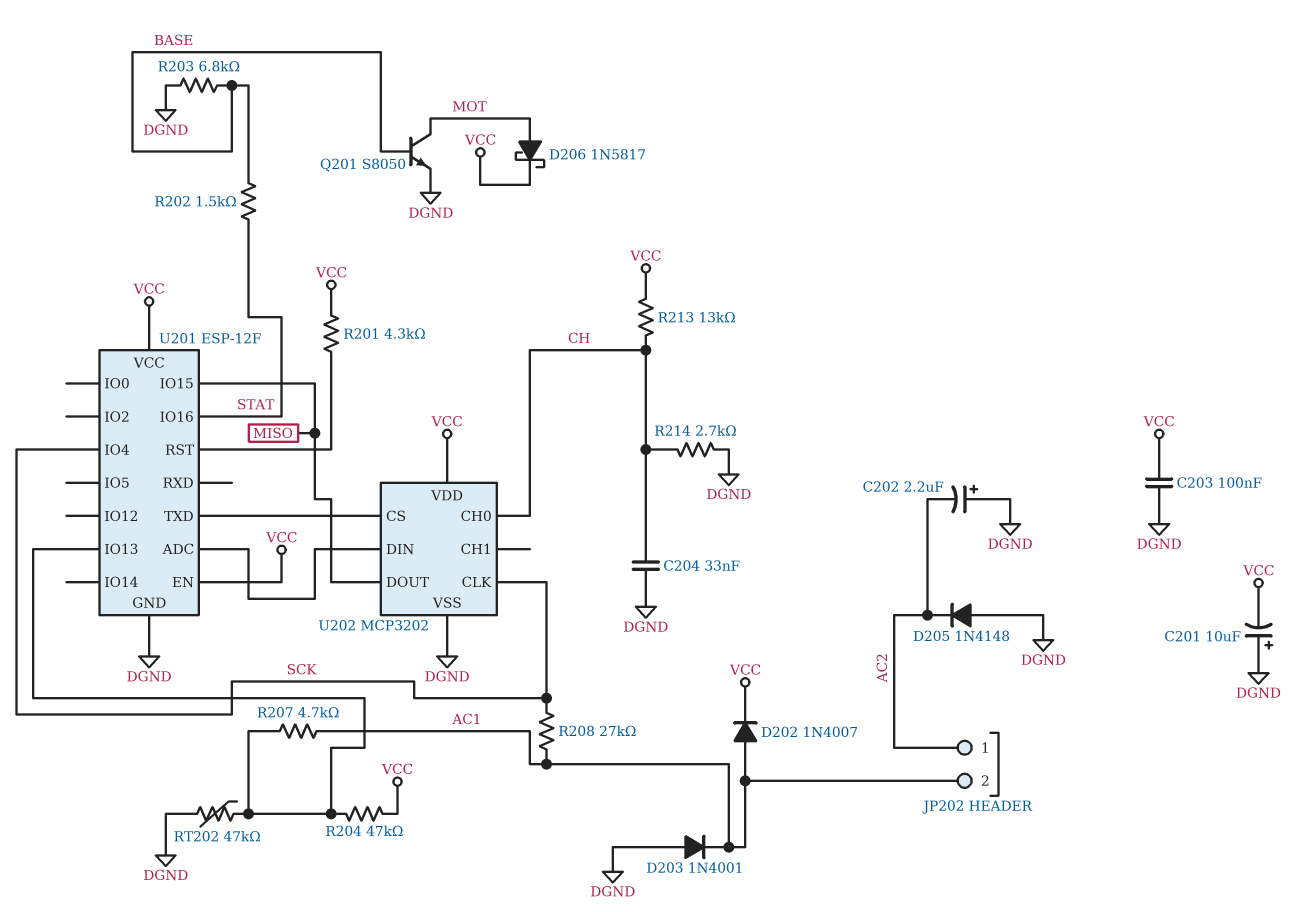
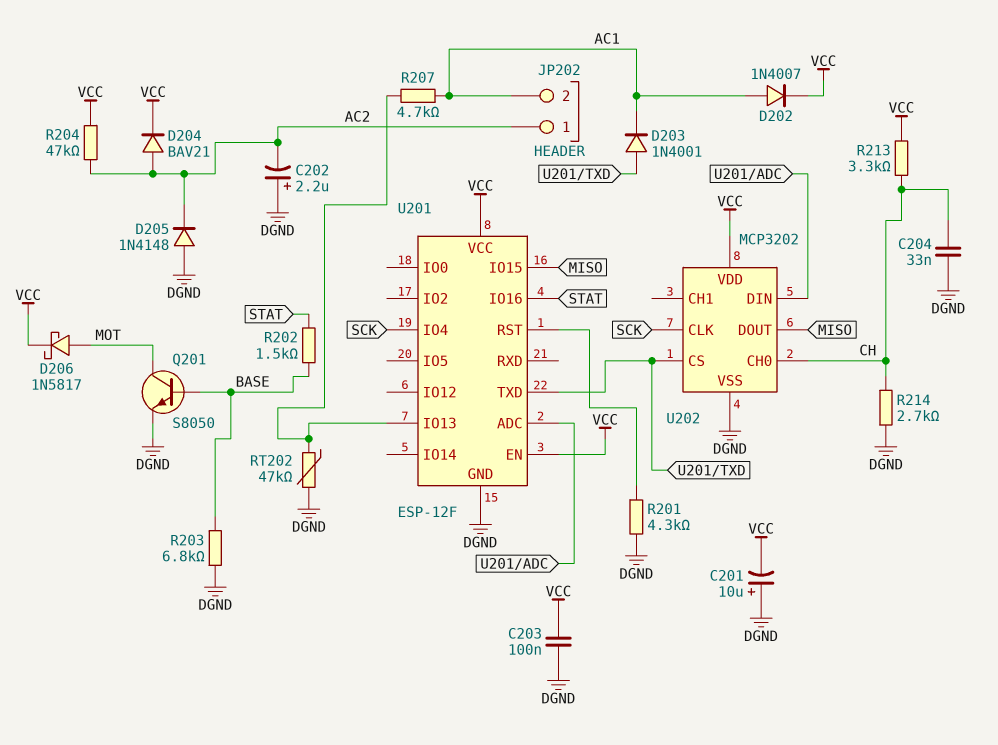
D203: diode 1N4001 (A DGND, K AC1) -> diode 1N4001 (A U201/TXD, K AC1)
D204: none -> diode BAV21 (A AC2, K VCC)
R201: 4.3k (U201/RST, VCC) -> 4.3k (DGND, U201/RST)
R204: 47k (U201/IO13, VCC) -> 47k (AC2, VCC)
R208: 27k (AC1, SCK) -> none
R213: 13k (CH, VCC) -> 3.3k (CH, VCC)

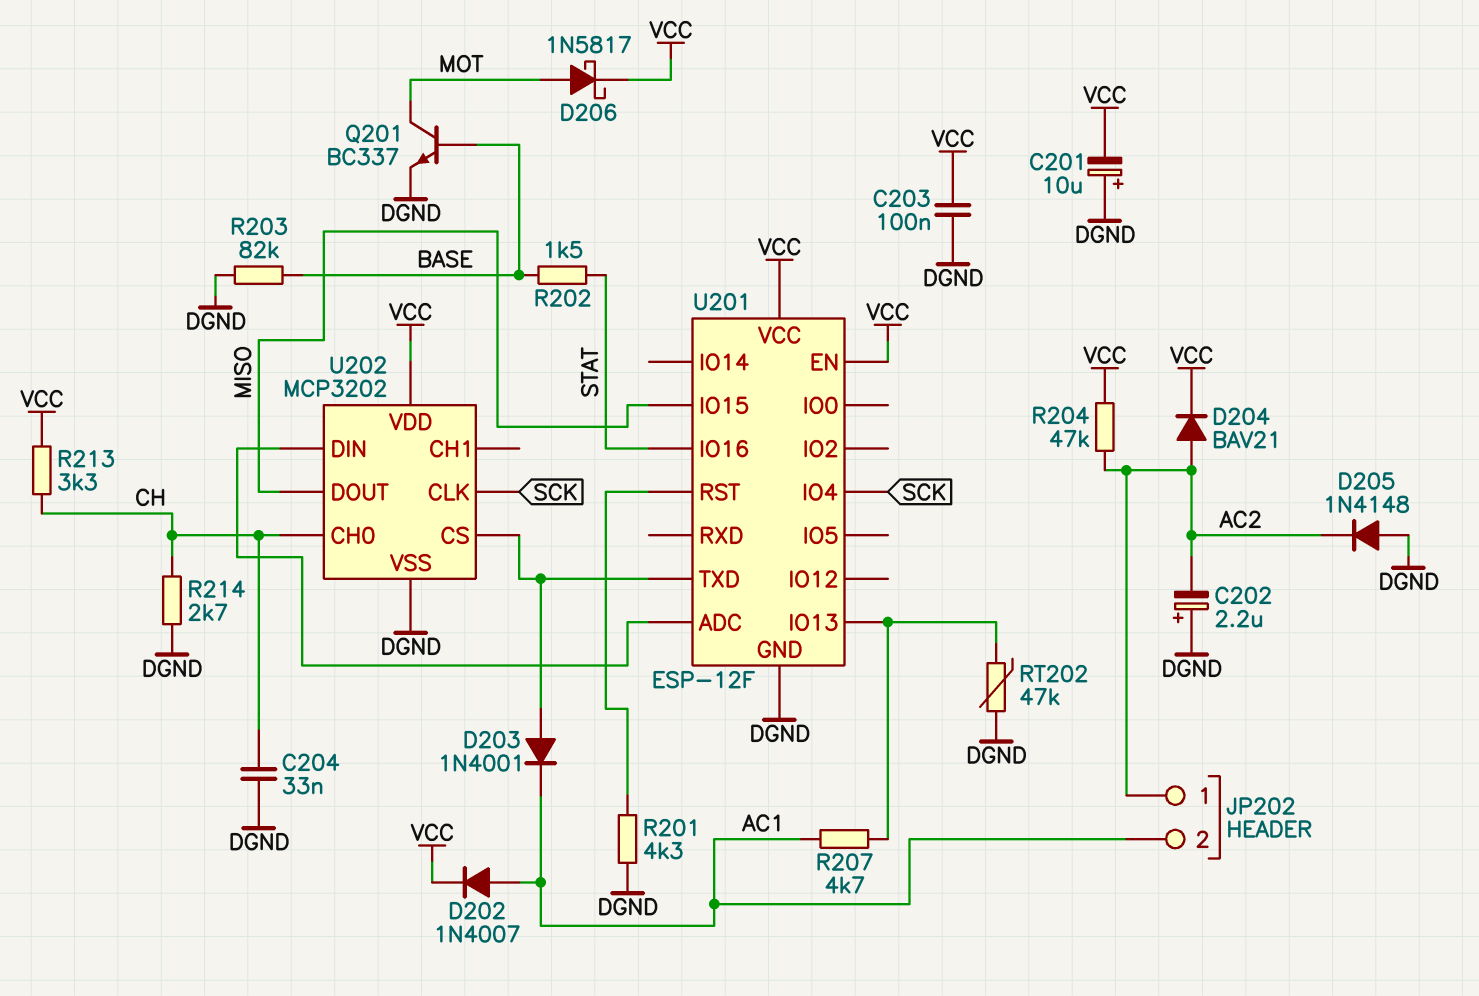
Q201: NPN S8050 (B BASE, C MOT, E DGND) -> NPN BC337 (B BASE, C MOT, E DGND)
R203: 6.8k (BASE, DGND) -> 82k (BASE, DGND)

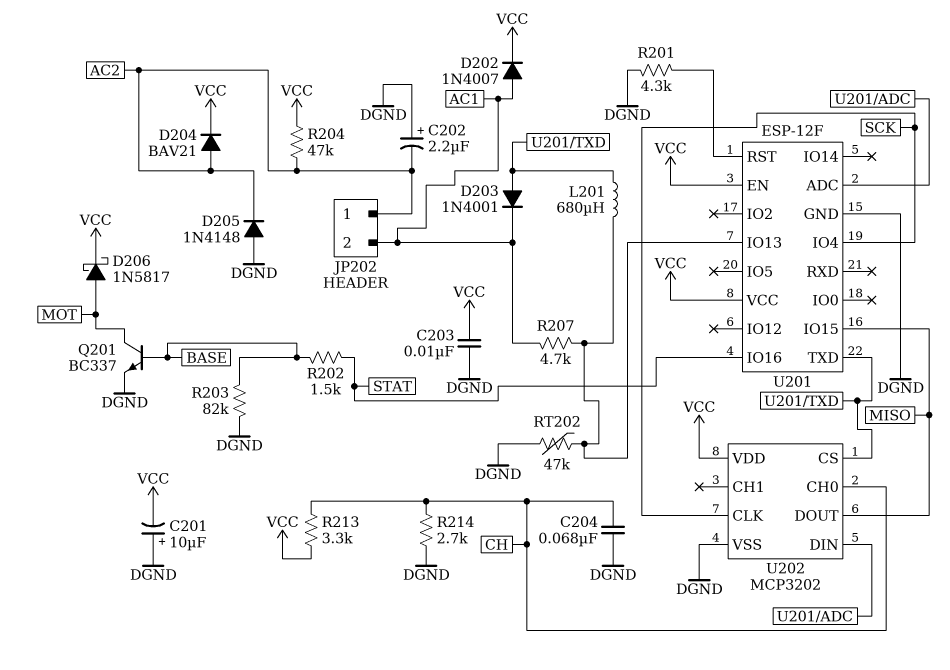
C203: 100nF (DGND, VCC) -> 10nF (DGND, VCC)
C204: 33nF (CH, DGND) -> 68nF (CH, DGND)
L201: none -> 680uH (U201/IO13, U201/TXD)

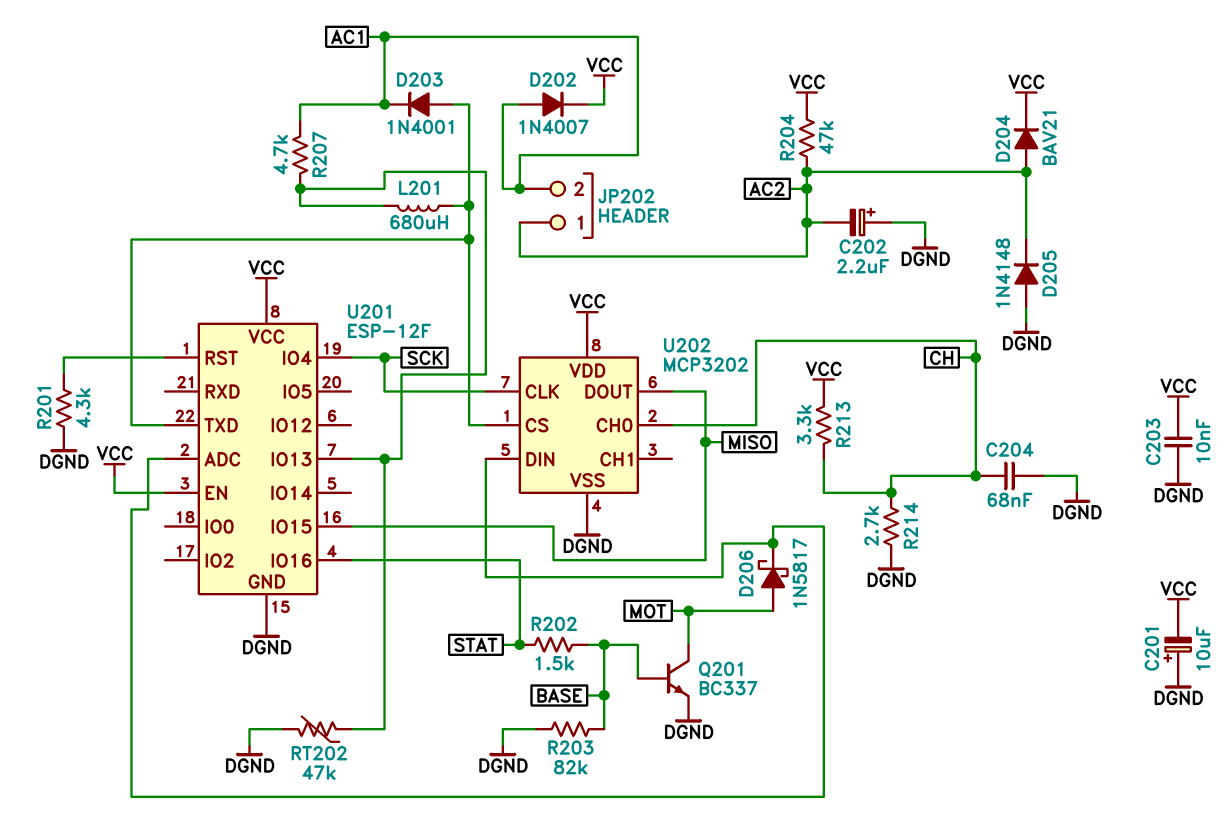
D206: schottky 1N5817 (A MOT, K VCC) -> schottky 1N5817 (A MOT, K U201/ADC)

